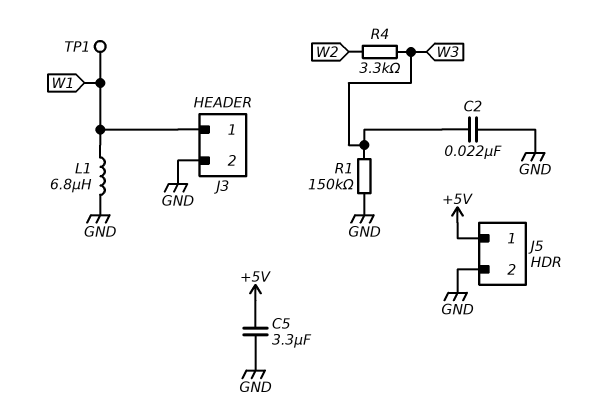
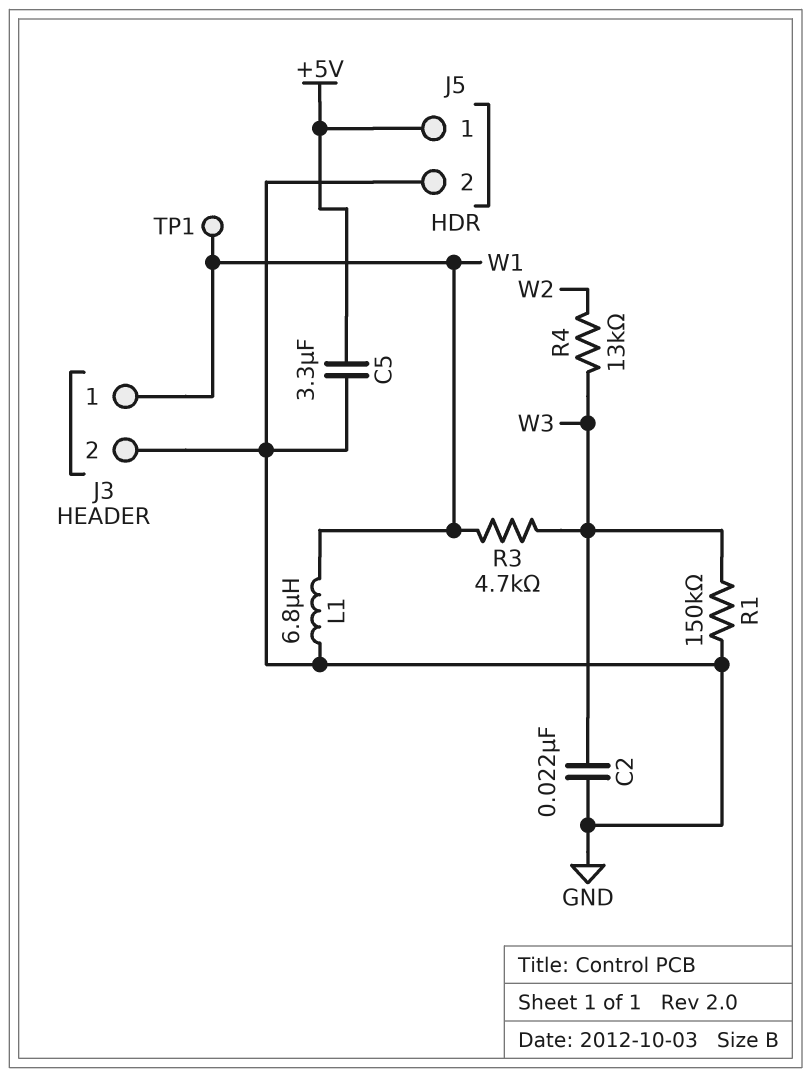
R3: none -> 4.7k (W1, W3)
R4: 3.3k (W2, W3) -> 13k (W2, W3)

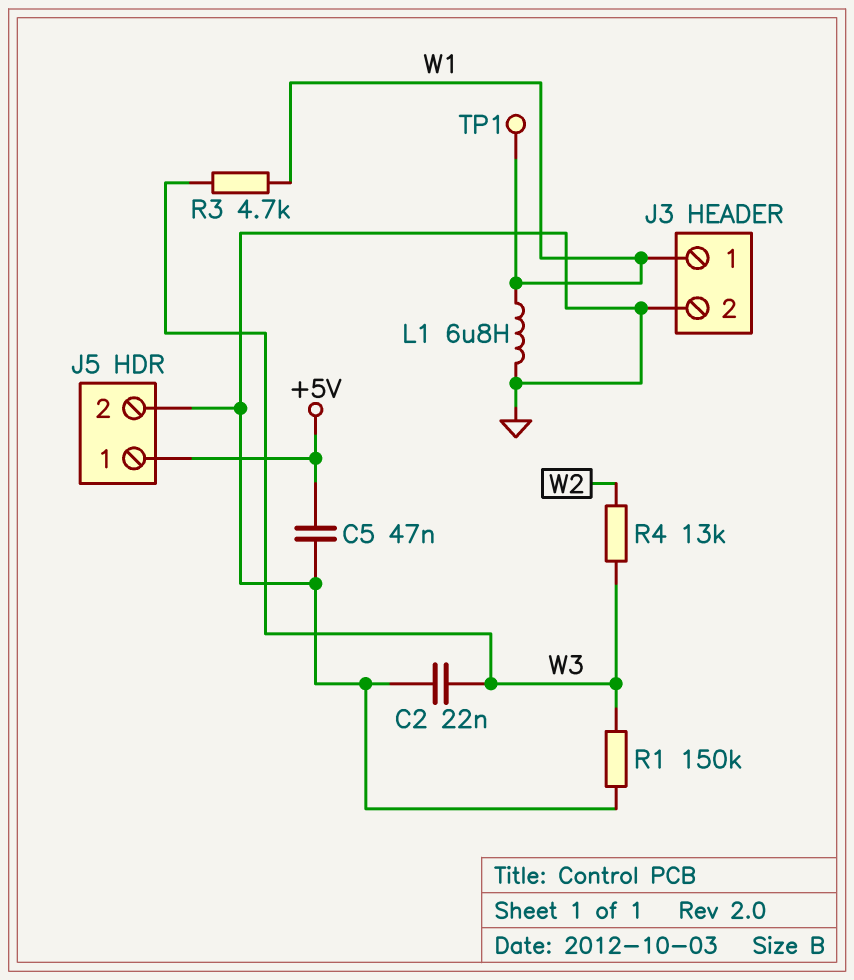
C5: 3.3uF (+5V, GND) -> 47nF (+5V, GND)

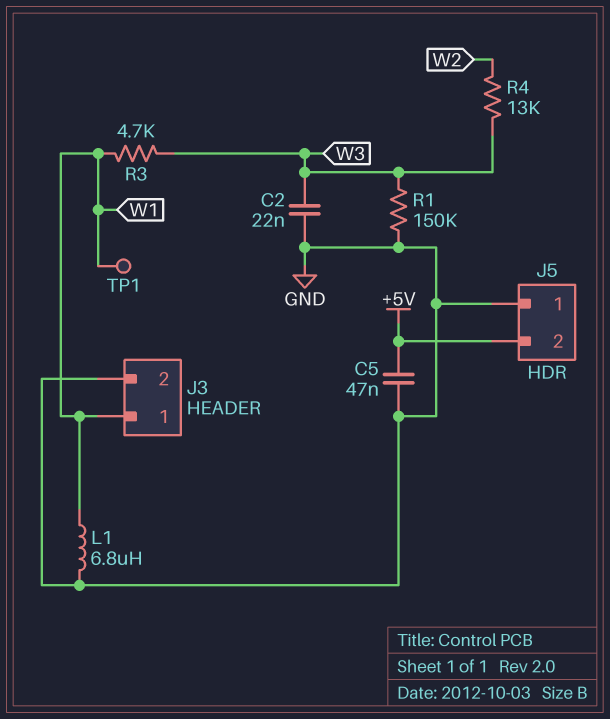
J5 pin 1: +5V -> GND
J5 pin 2: GND -> +5V

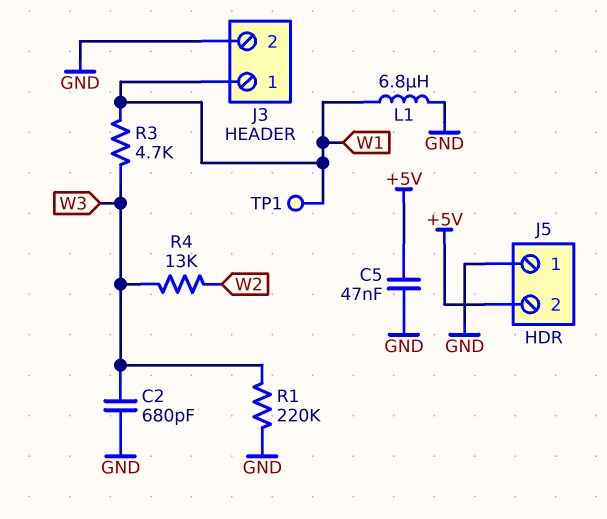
C2: 22nF (GND, W3) -> 680pF (GND, W3)
R1: 150k (GND, W3) -> 220k (GND, W3)

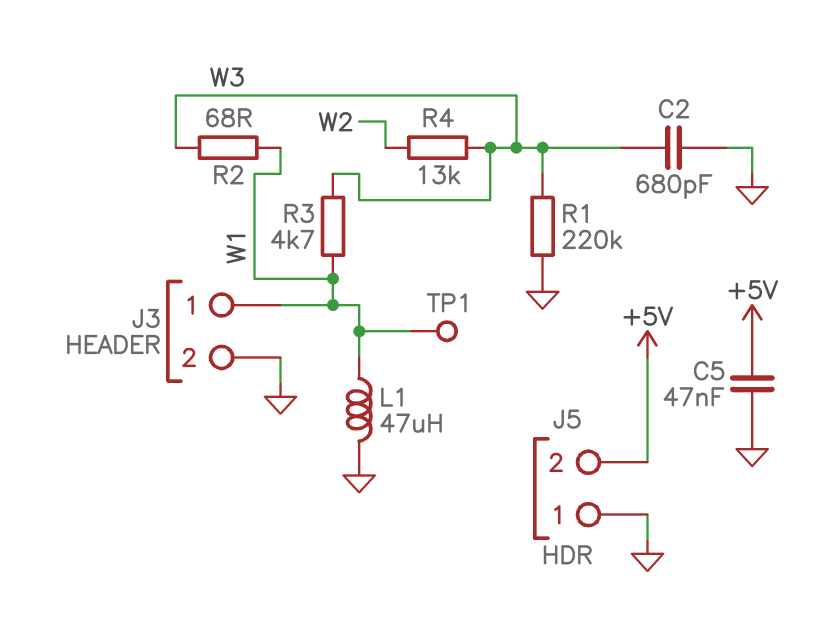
L1: 6.8uH (GND, W1) -> 47uH (GND, W1)
R2: none -> 68 (W1, W3)

